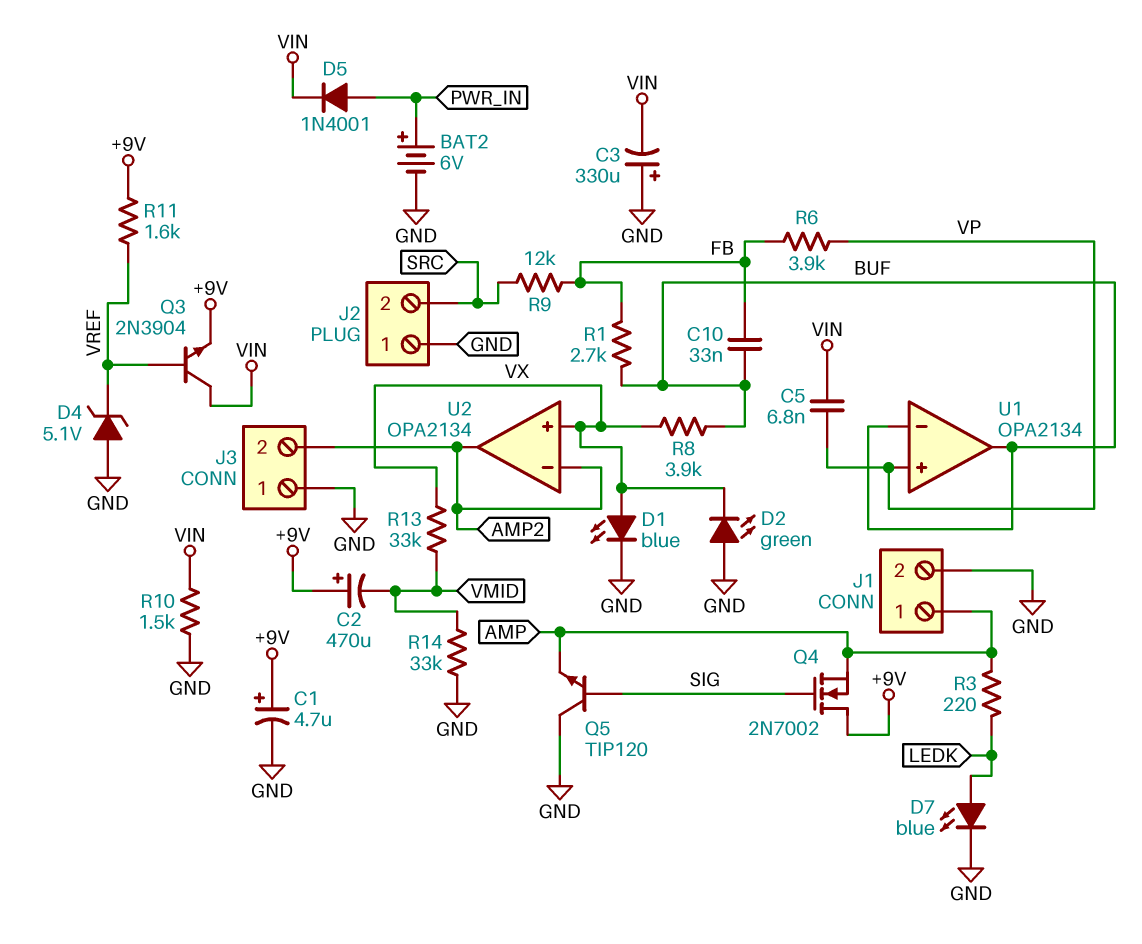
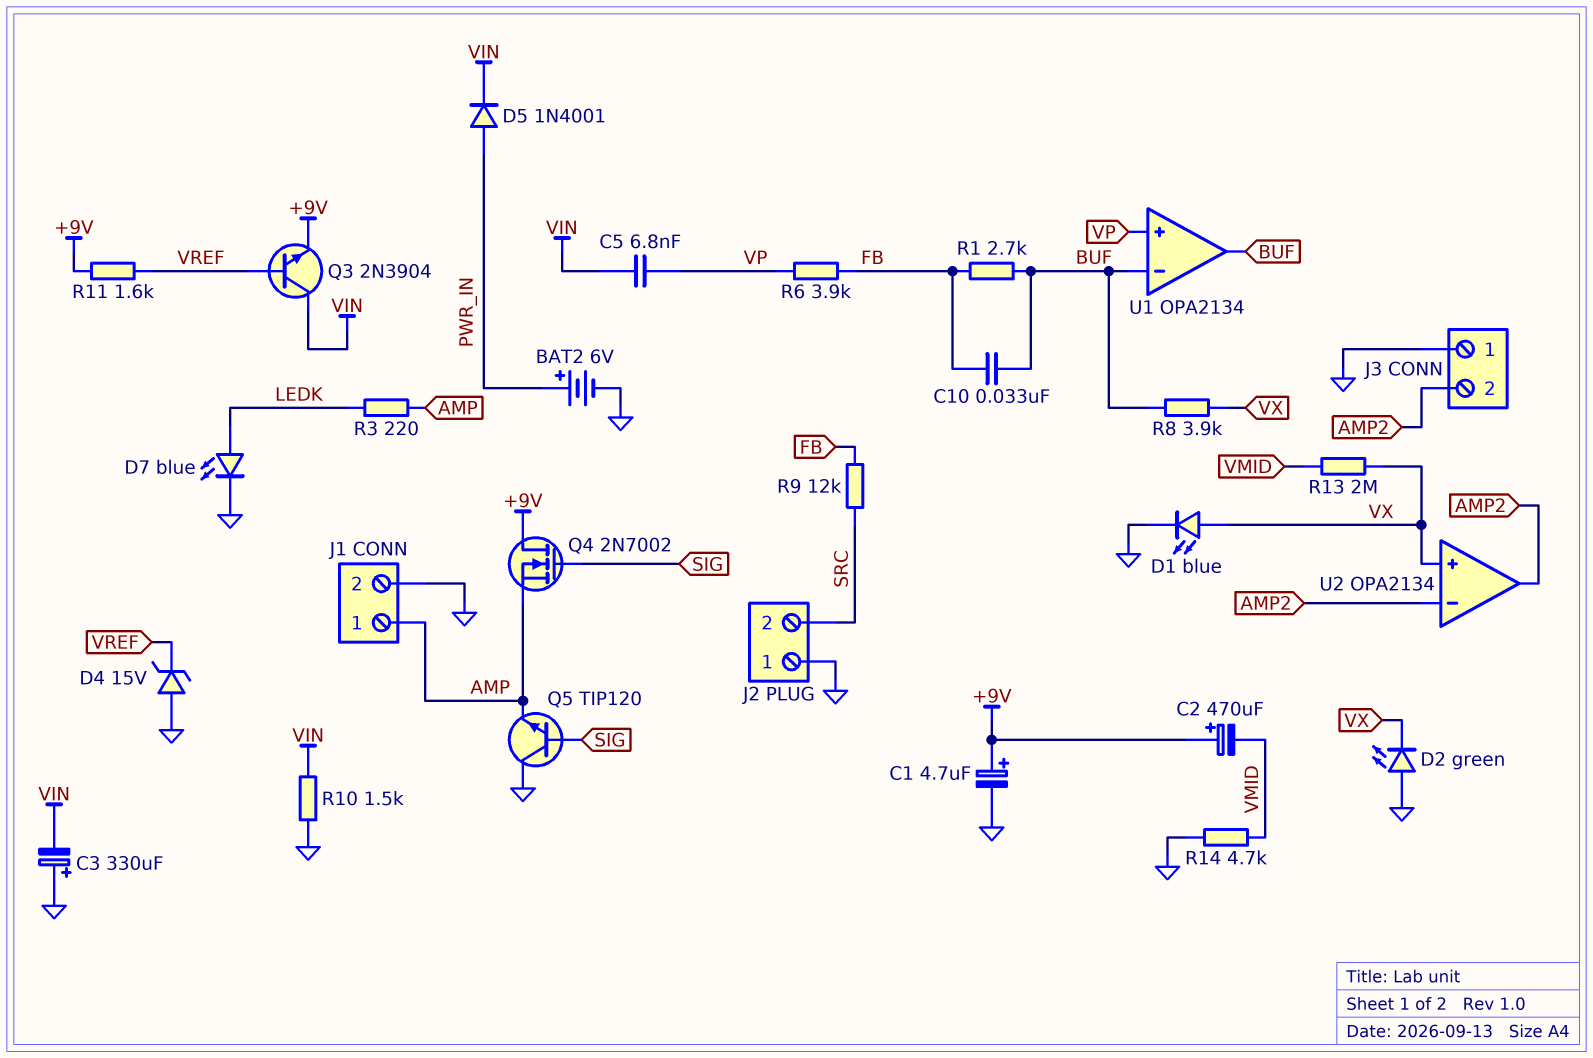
D4: zener 5.1V (A GND, K VREF) -> zener 15V (A GND, K VREF)
R13: 33k (VMID, VX) -> 2M (VMID, VX)
R14: 33k (GND, VMID) -> 4.7k (GND, VMID)

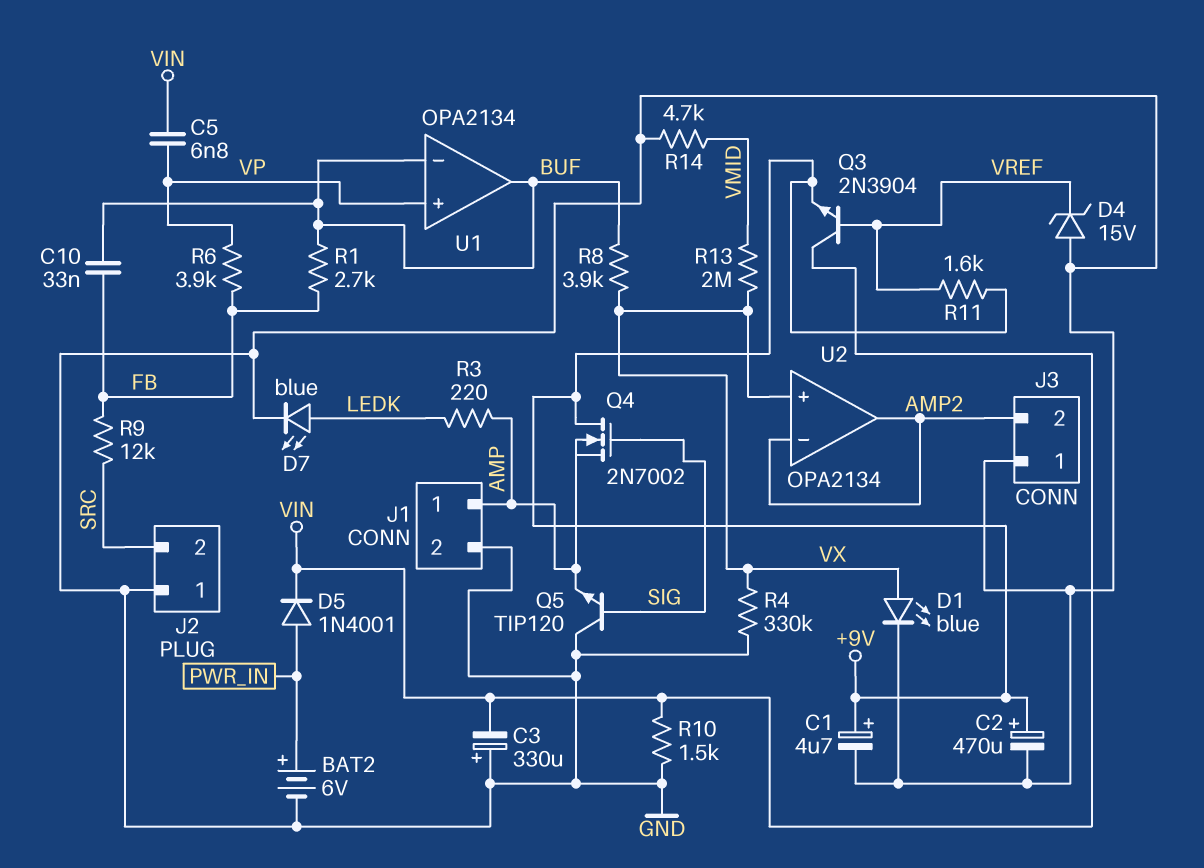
C2: 470uF (plus +9V, minus VMID) -> 470uF (plus +9V, minus GND)
D2: LED green (A GND, K VX) -> none
R4: none -> 330k (GND, VX)

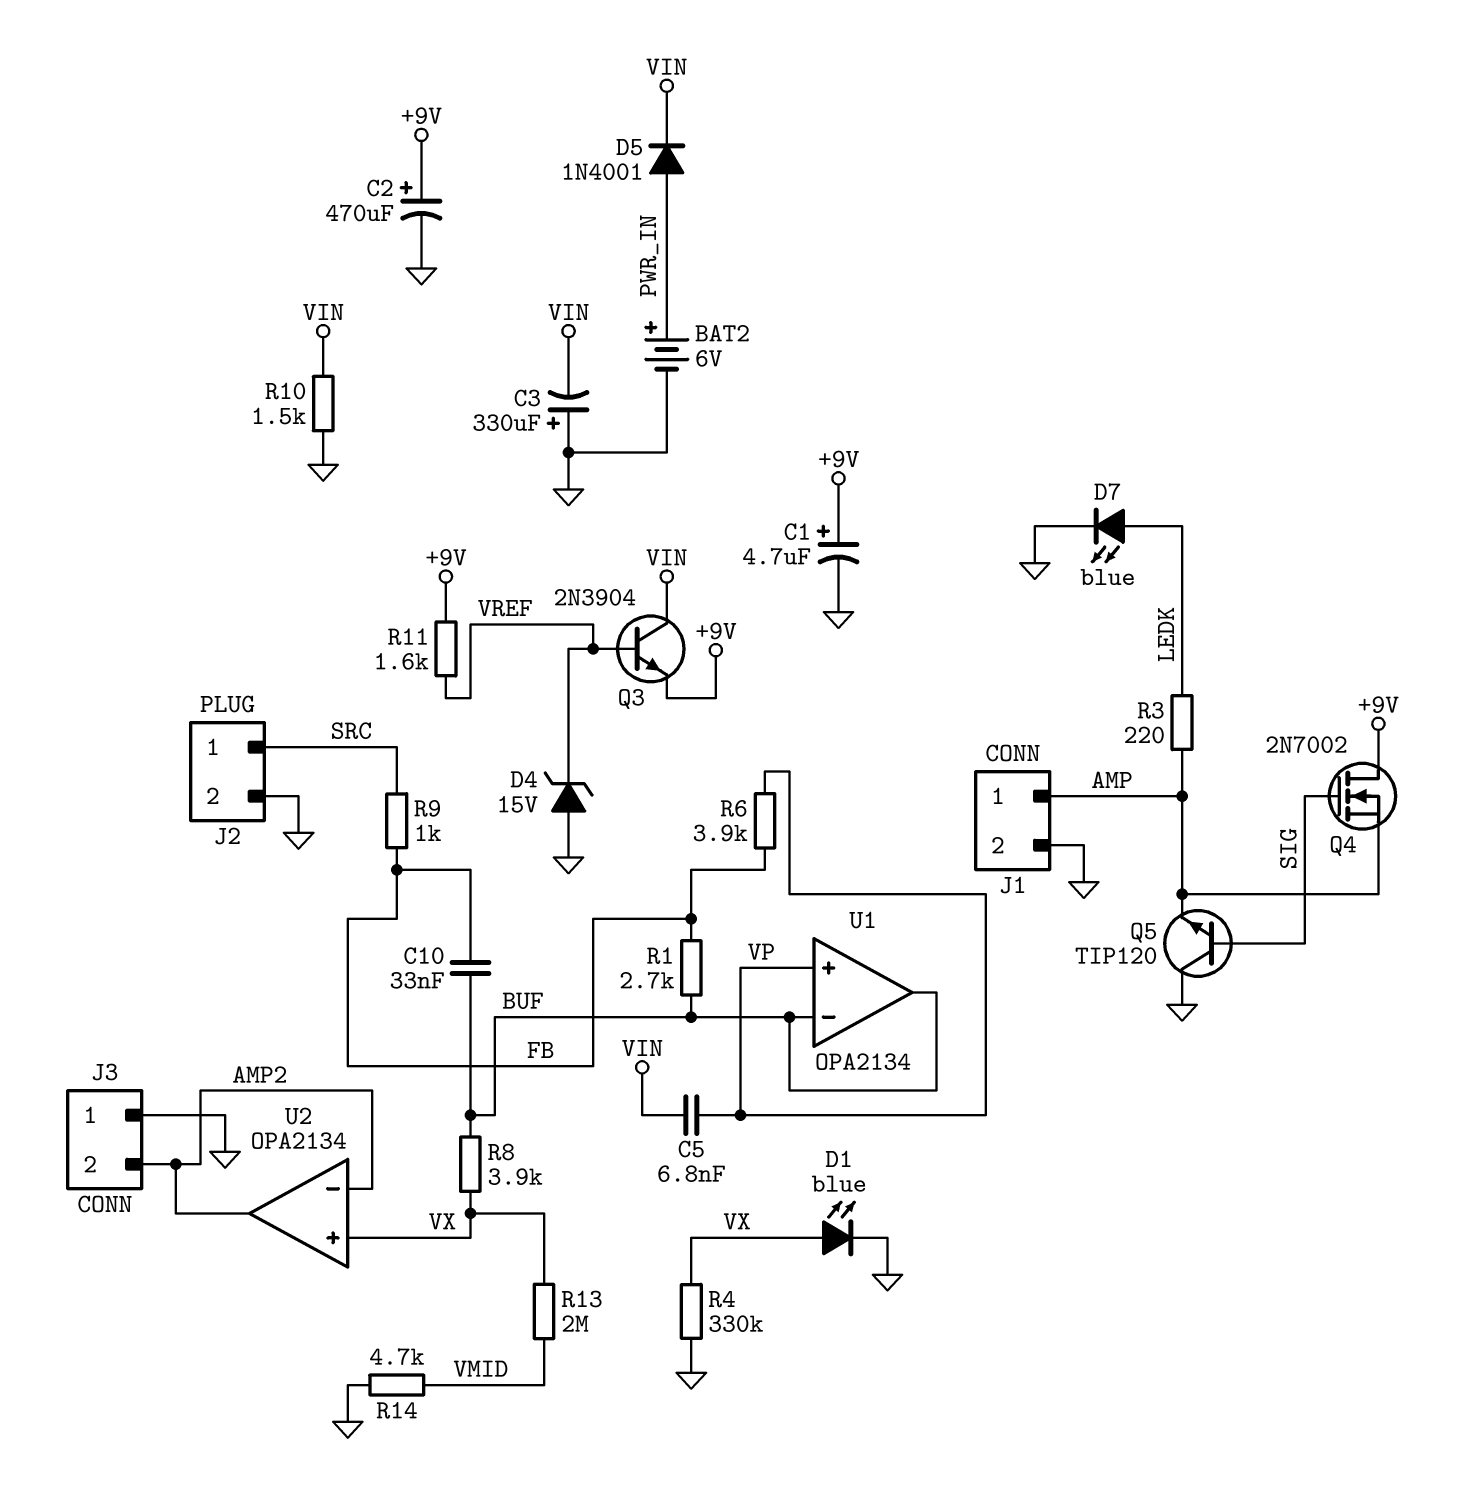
J2 pin 1: GND -> SRC
J2 pin 2: SRC -> GND
R9: 12k (FB, SRC) -> 1k (FB, SRC)

